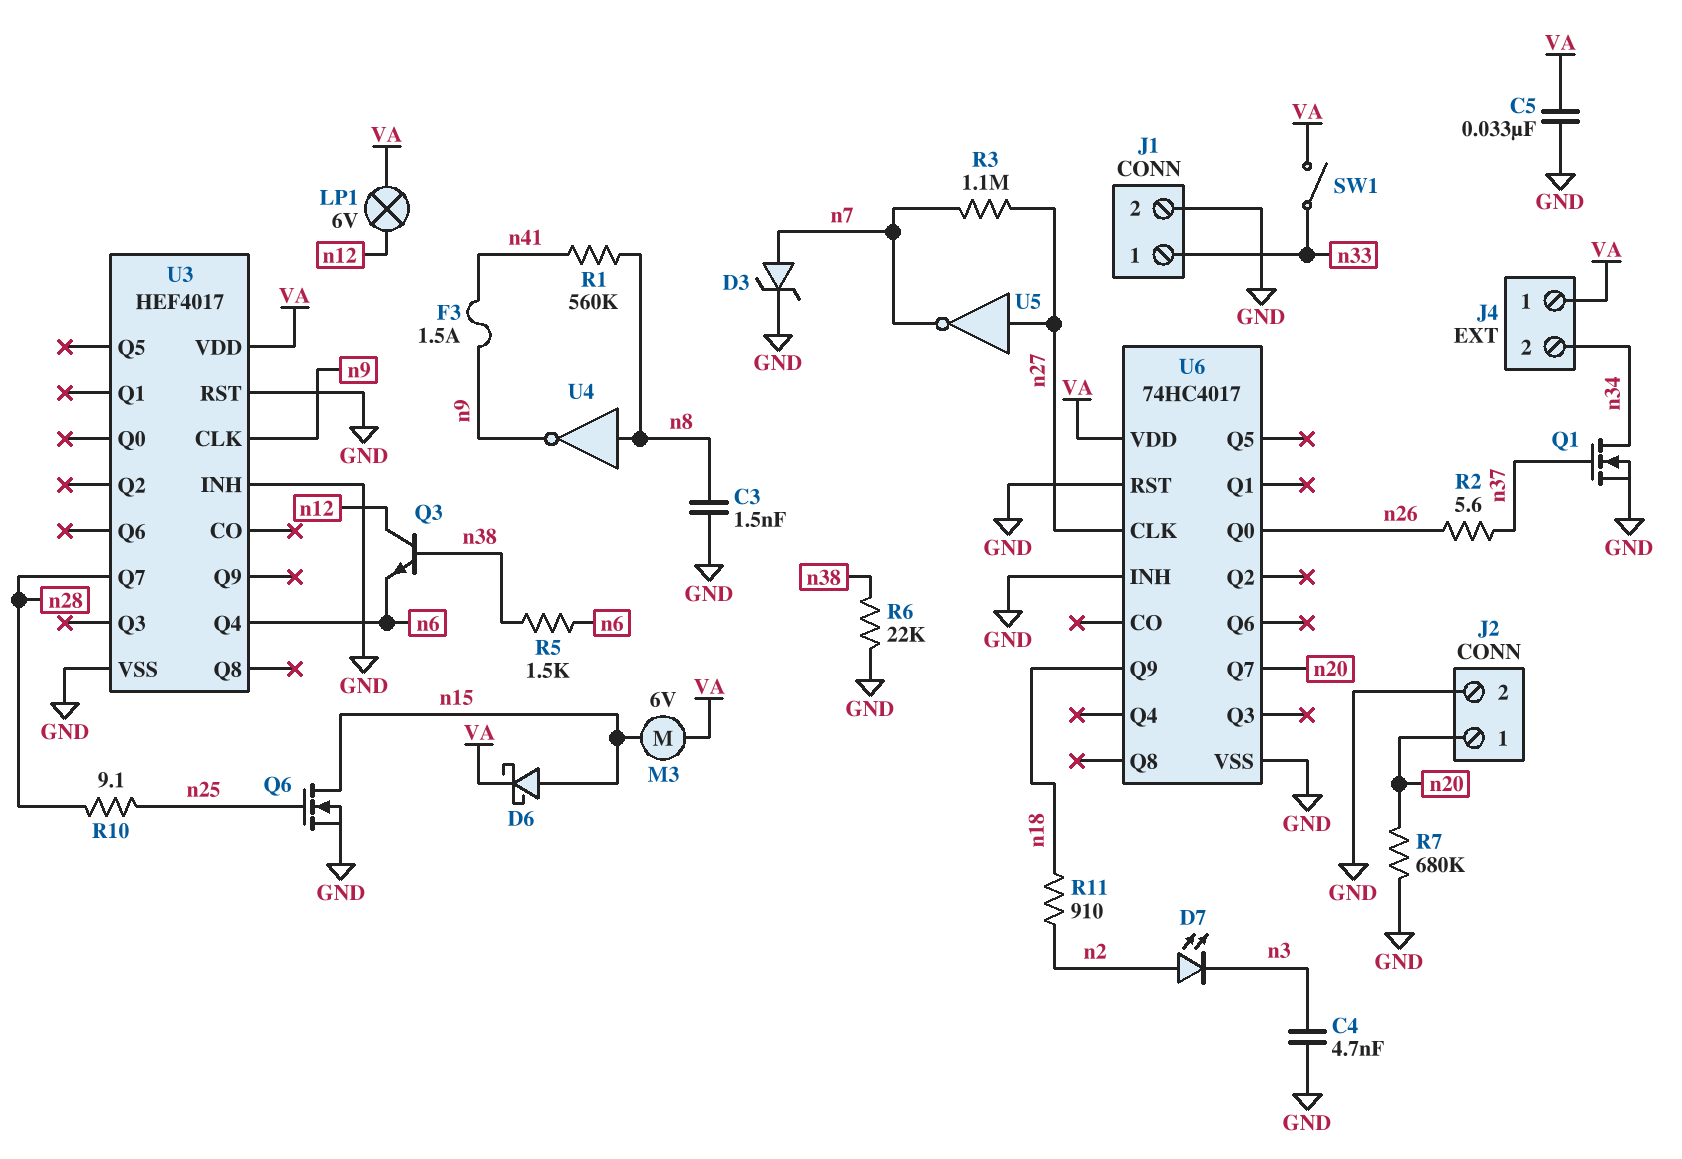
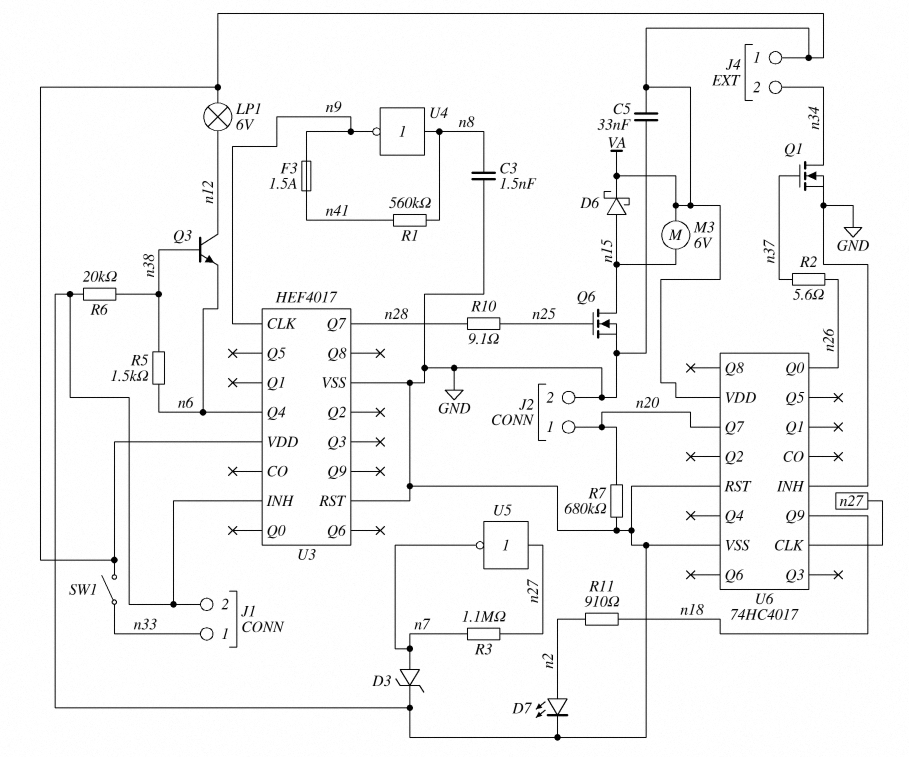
C4: 4.7nF (GND, n3) -> none
D7: LED (A n2, K n3) -> LED (A n2, K GND)
R6: 22k (GND, n38) -> 20k (GND, n38)

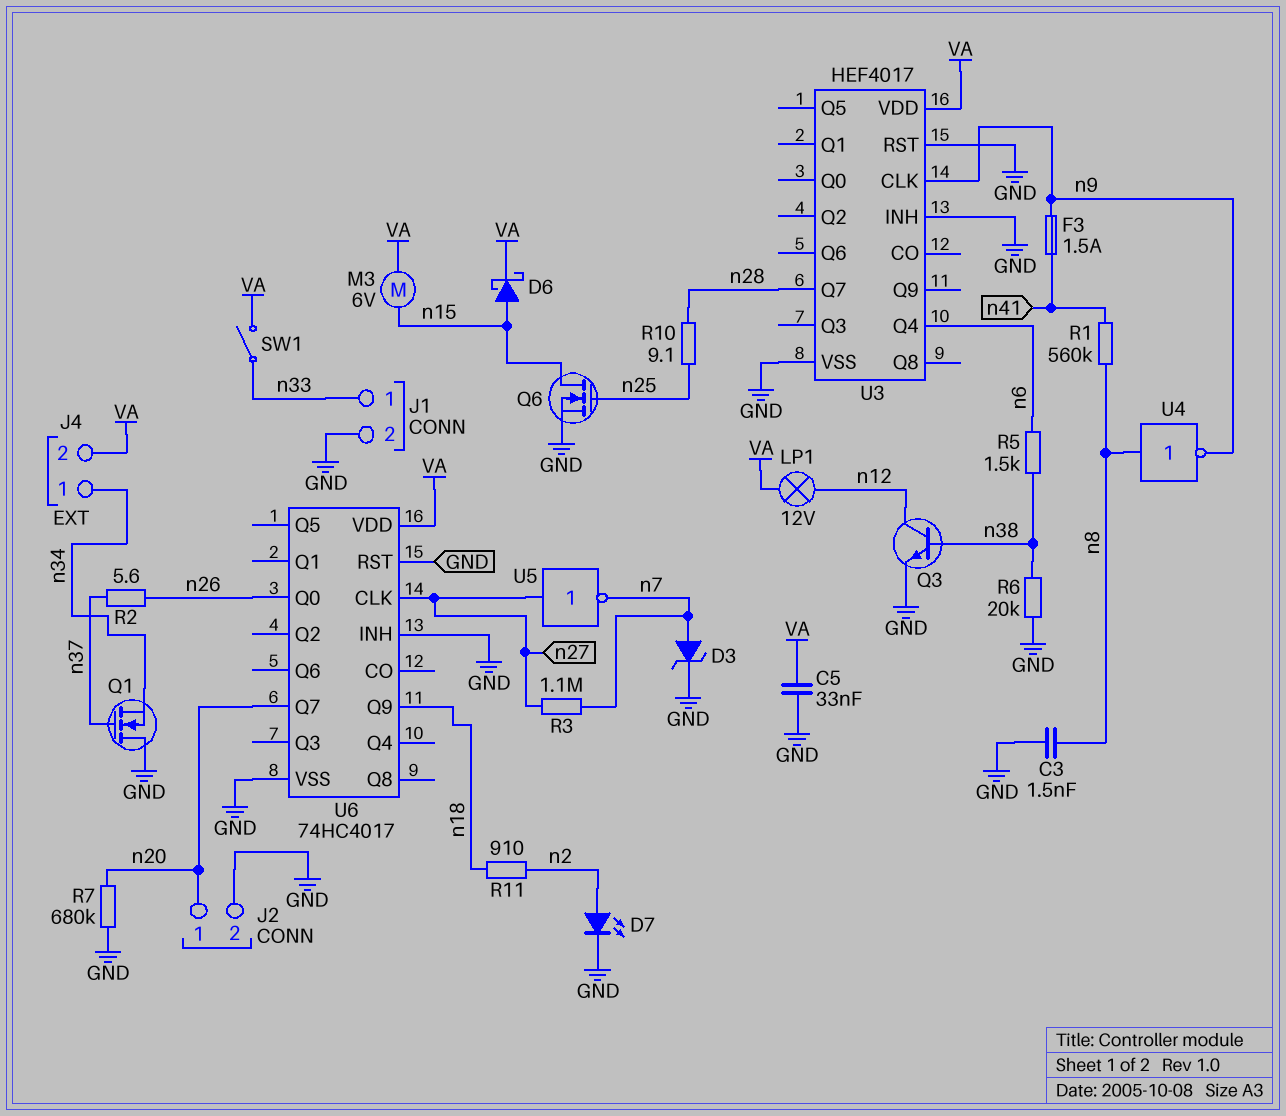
J4 pin 1: VA -> n34
J4 pin 2: n34 -> VA
LP1: lamp 6V (VA, n12) -> lamp 12V (VA, n12)
Q1: NMOS (G n37, D n34, S GND) -> NMOS (G n37, D GND, S n34)
Q3: NPN (B n38, C n12, E n6) -> NPN (B n38, C n12, E GND)

